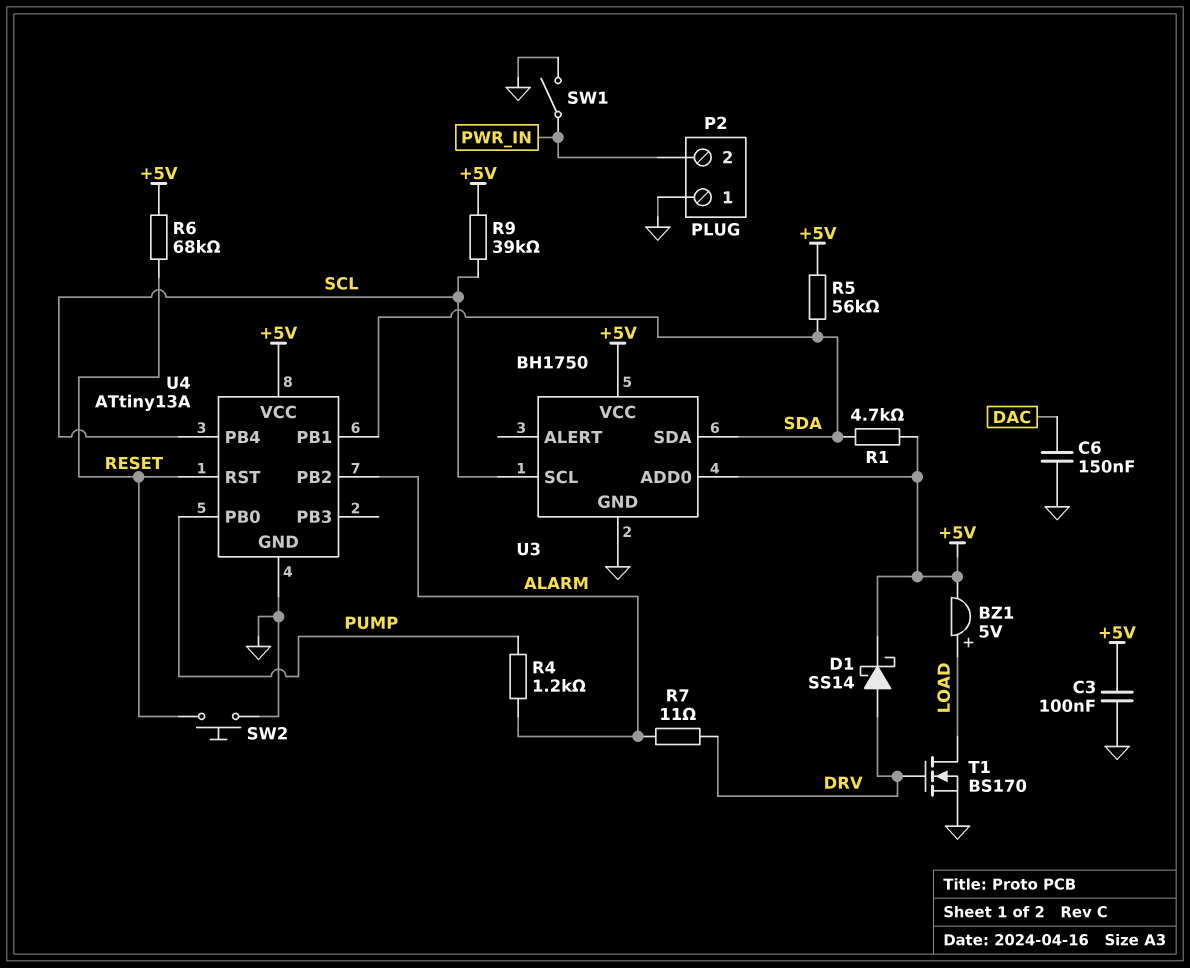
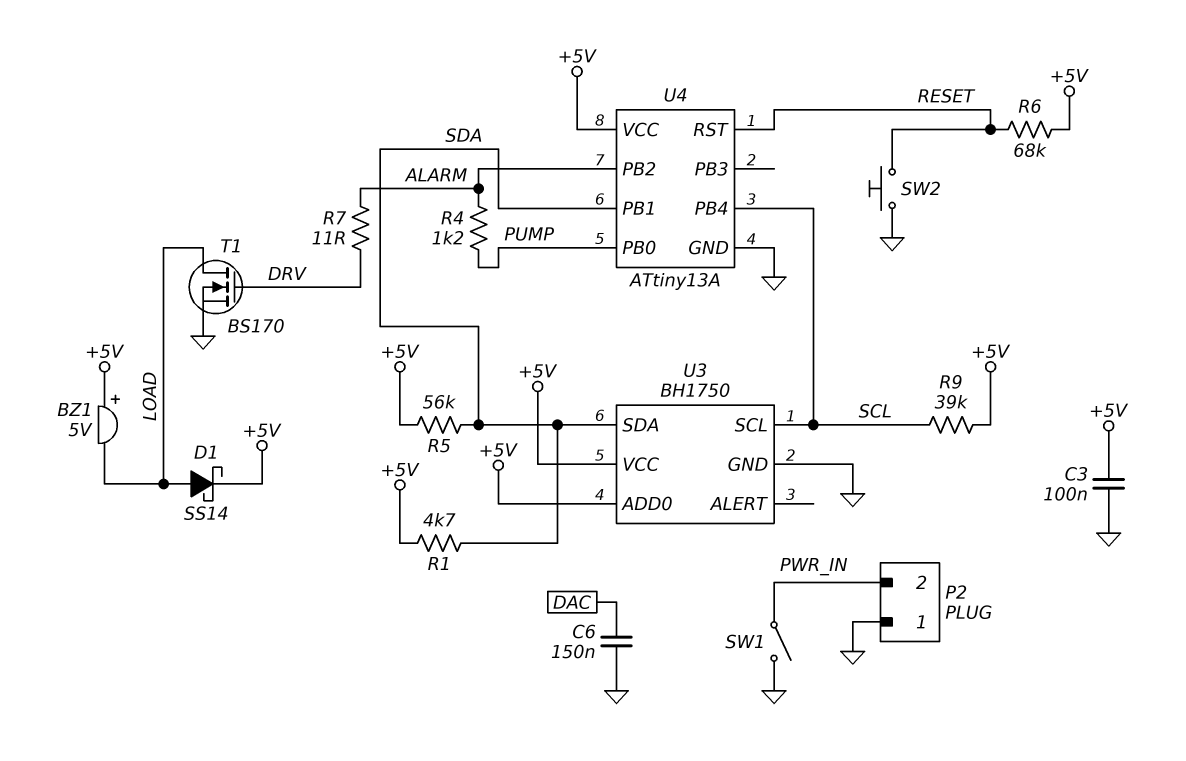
BZ1: buzzer 5V (plus LOAD, minus +5V) -> buzzer 5V (plus +5V, minus LOAD)
D1: schottky SS14 (A DRV, K +5V) -> schottky SS14 (A LOAD, K +5V)

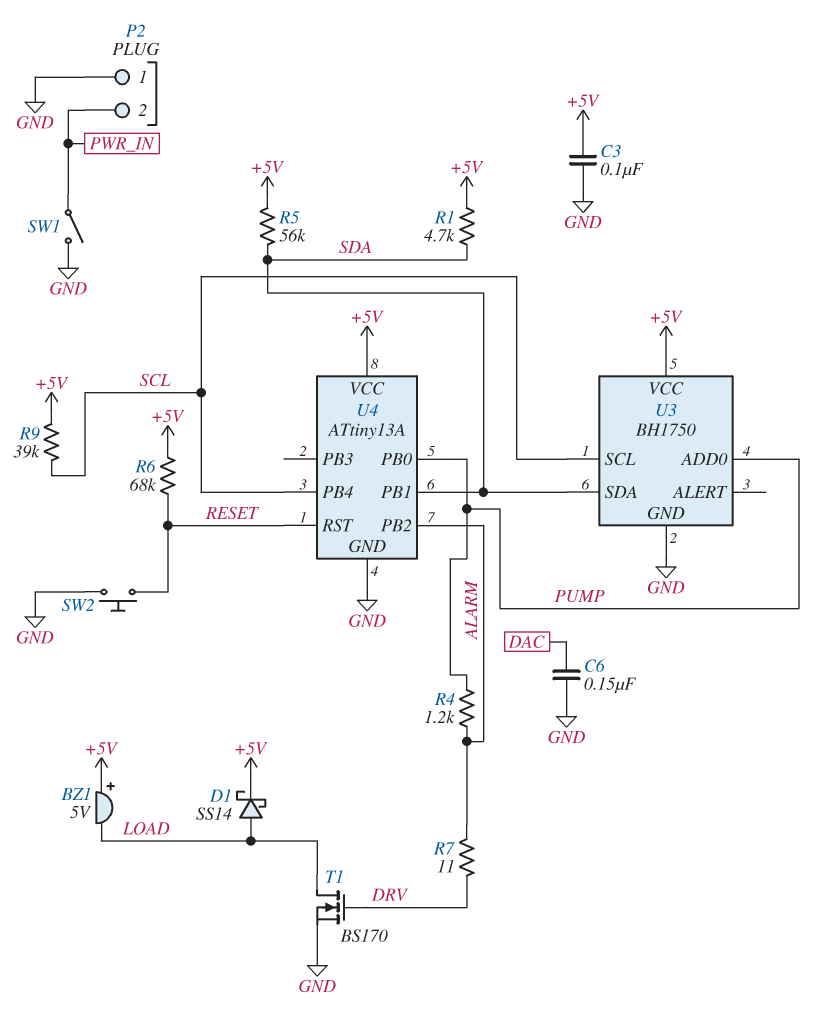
U3 pin ADD0: +5V -> PUMP

